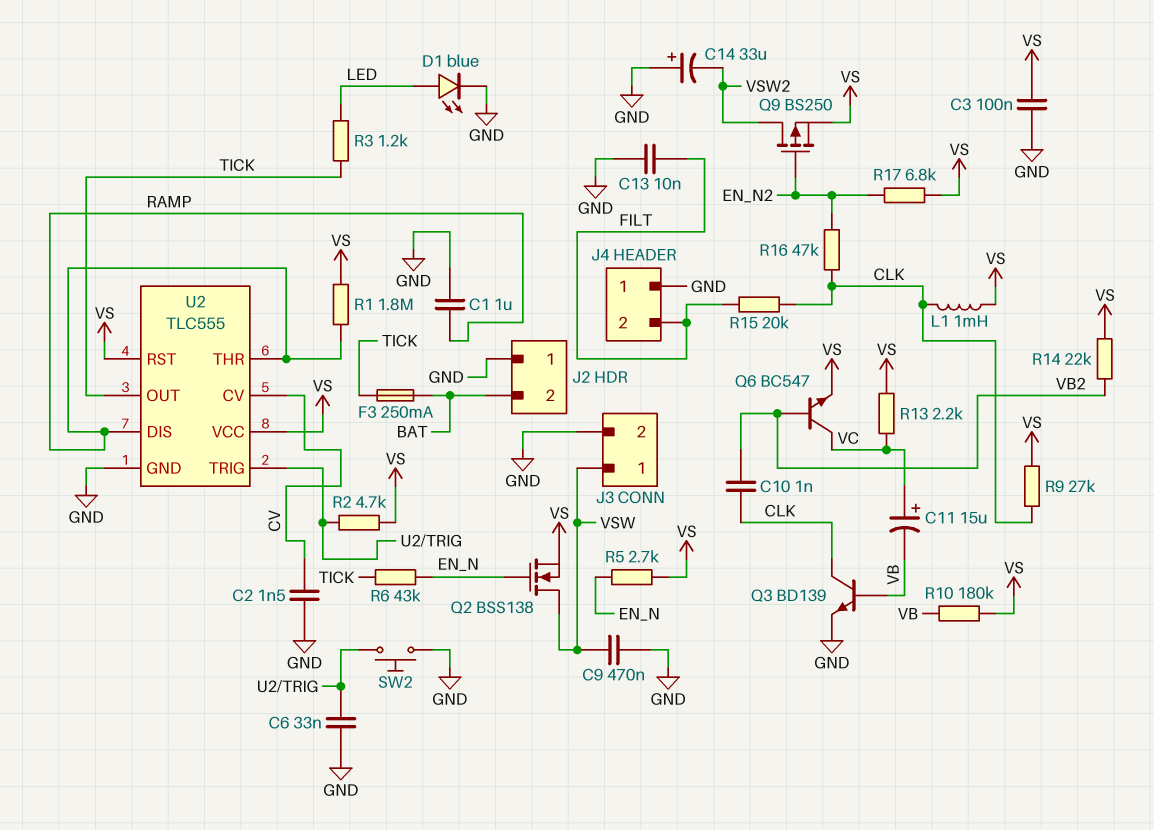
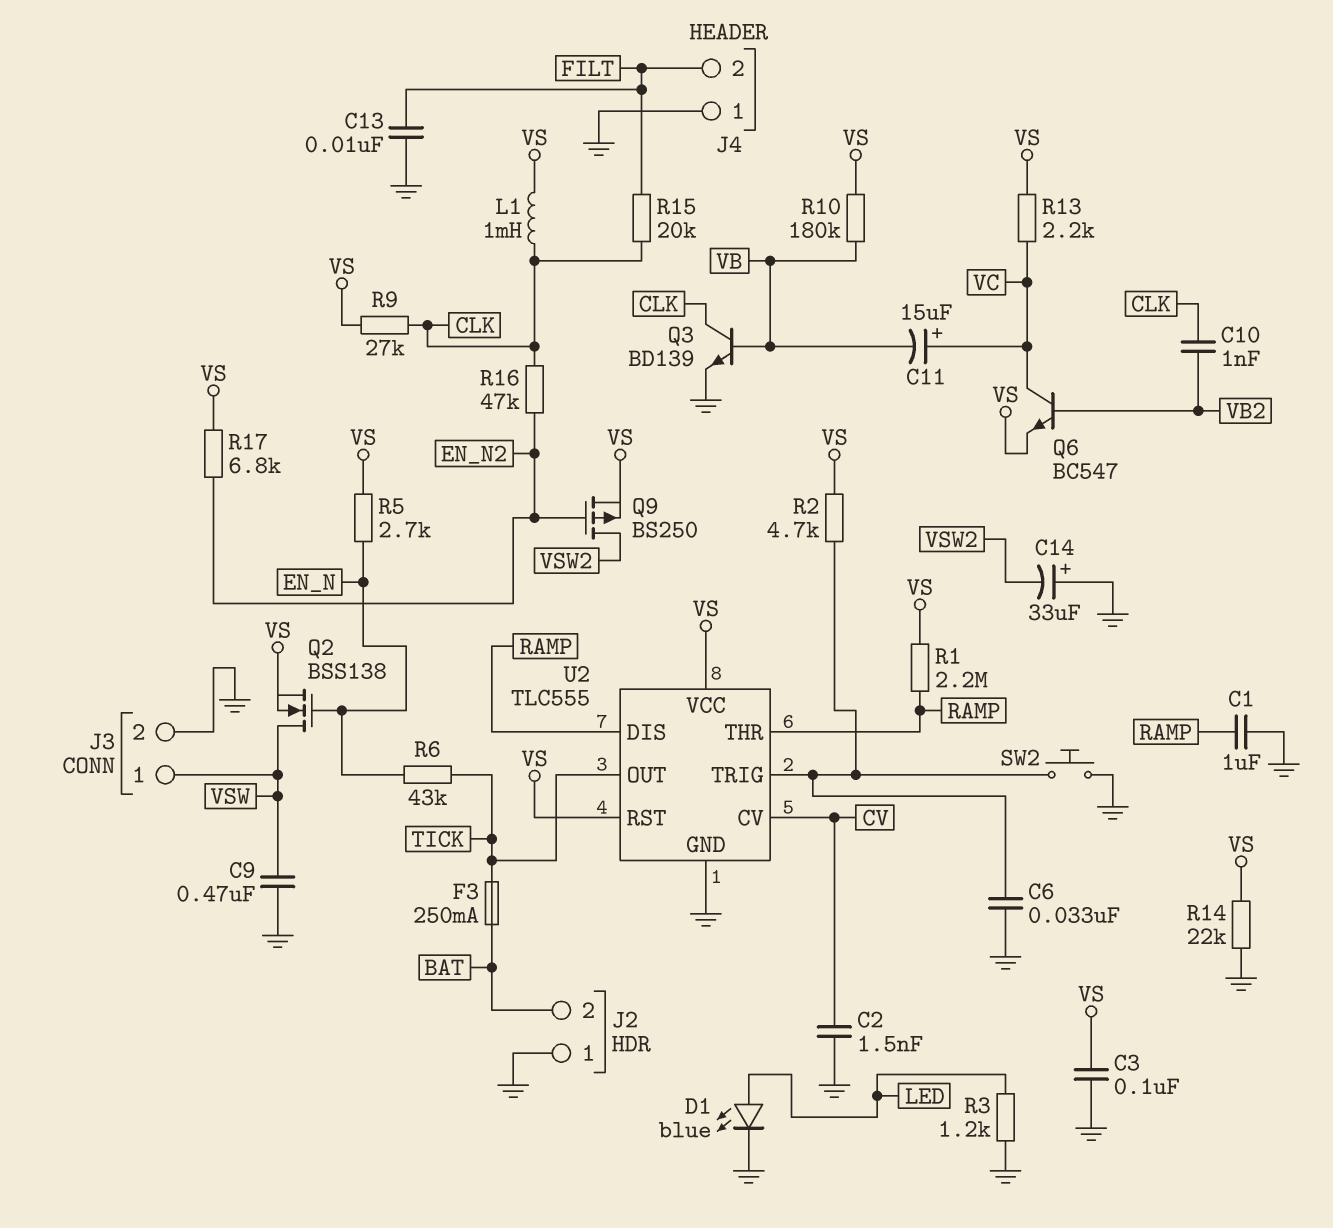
R1: 1.8M (RAMP, VS) -> 2.2M (RAMP, VS)
R3: 1.2k (LED, TICK) -> 1.2k (GND, LED)
R14: 22k (VB2, VS) -> 22k (GND, VS)

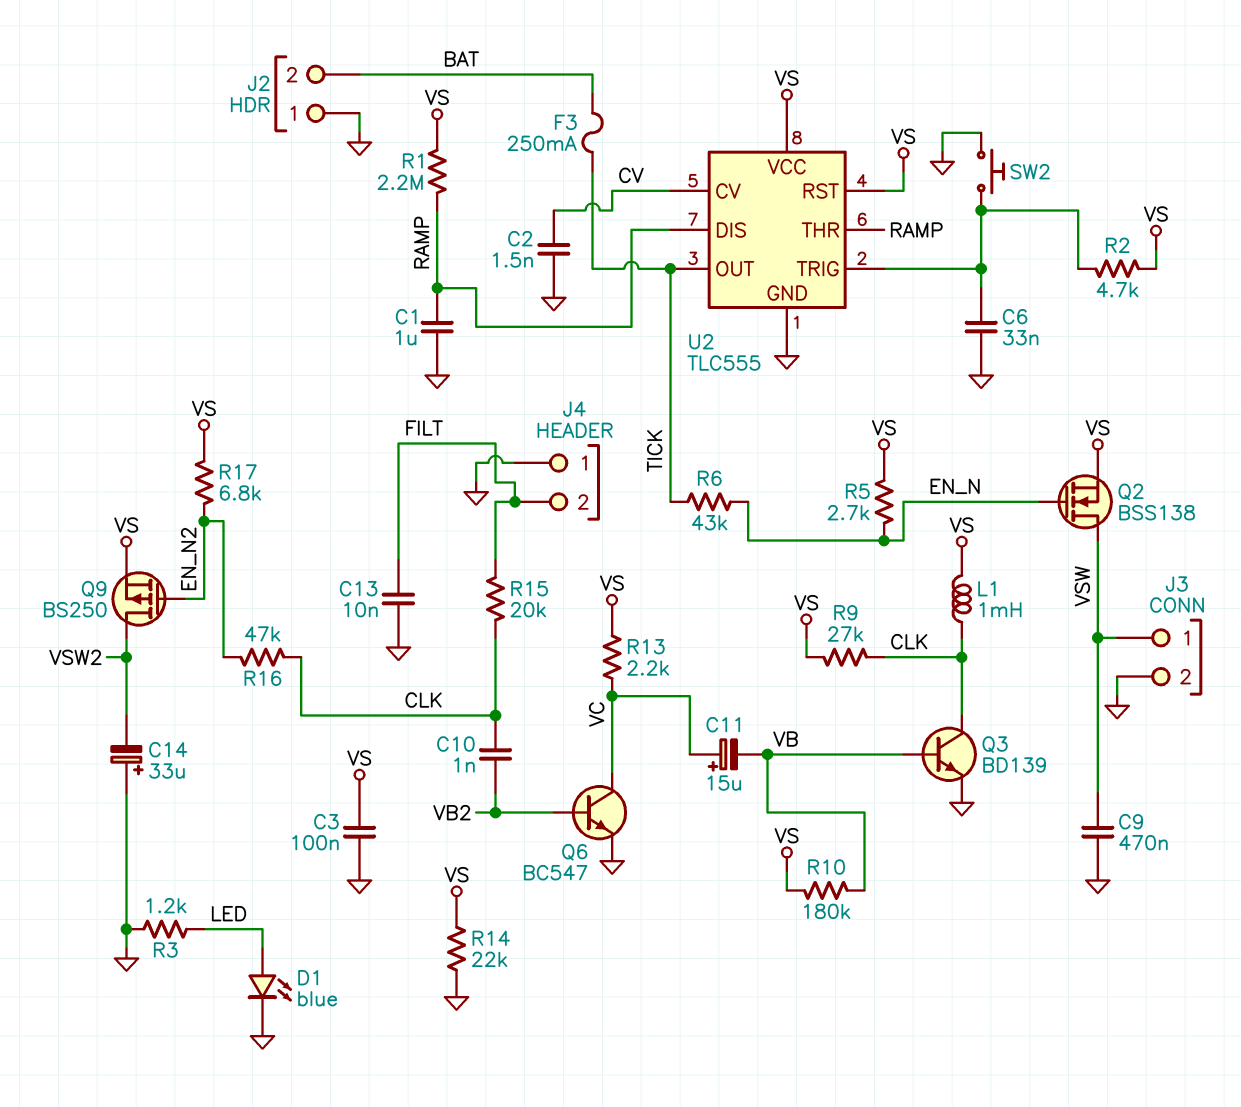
Q6: NPN BC547 (B VB2, C VC, E VS) -> NPN BC547 (B VB2, C VC, E GND)

